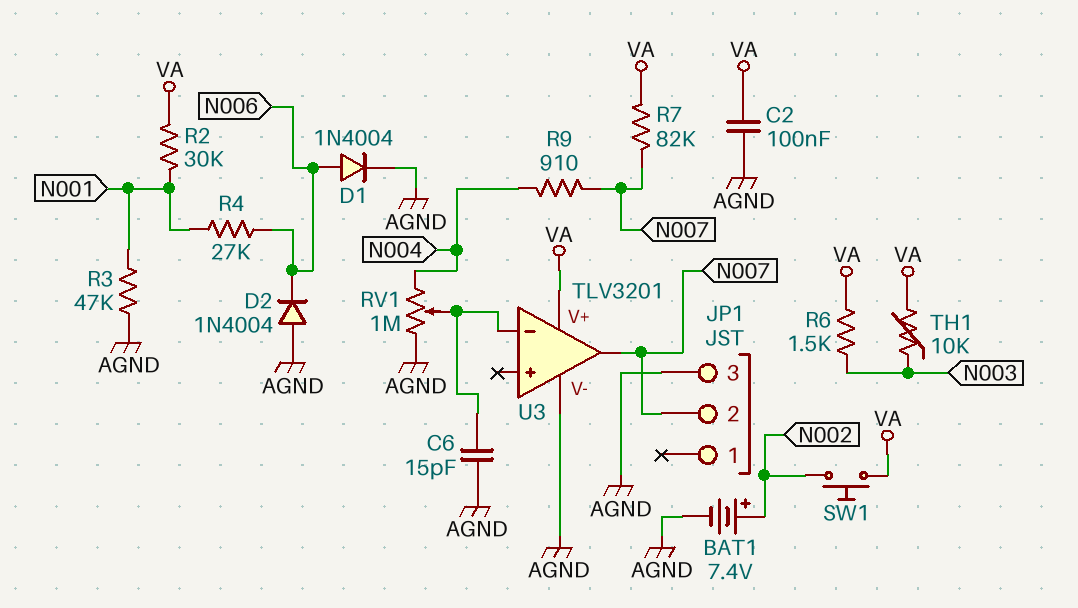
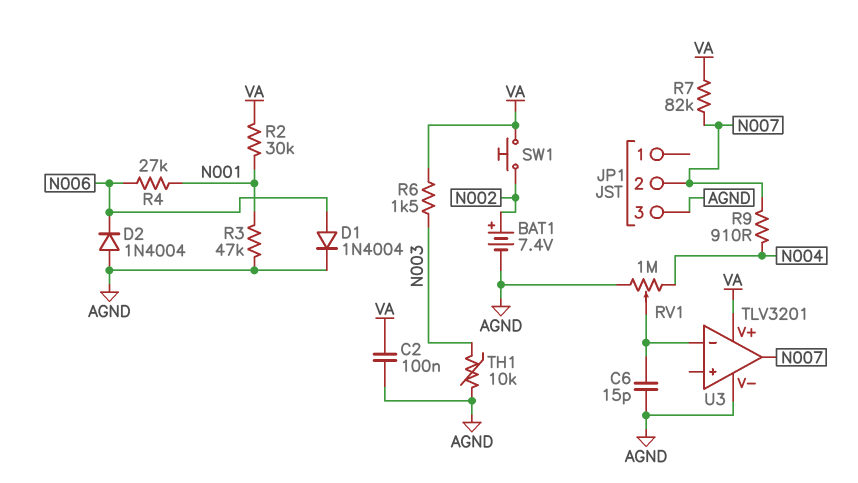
TH1: 10k (N003, VA) -> 10k (AGND, N003)

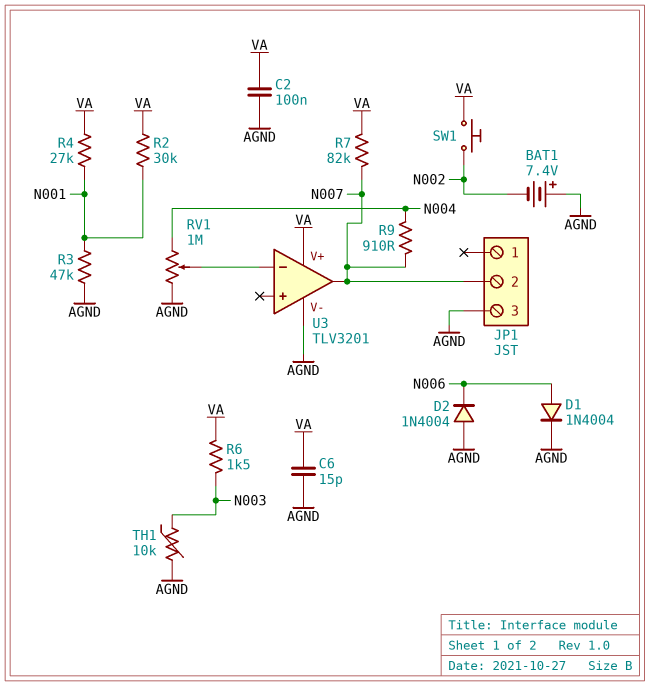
BAT1: 7.4V (plus N002, minus AGND) -> 7.4V (plus AGND, minus N002)
C6: 15pF (AGND, U3/in-) -> 15pF (AGND, VA)
R4: 27k (N001, N006) -> 27k (N001, VA)

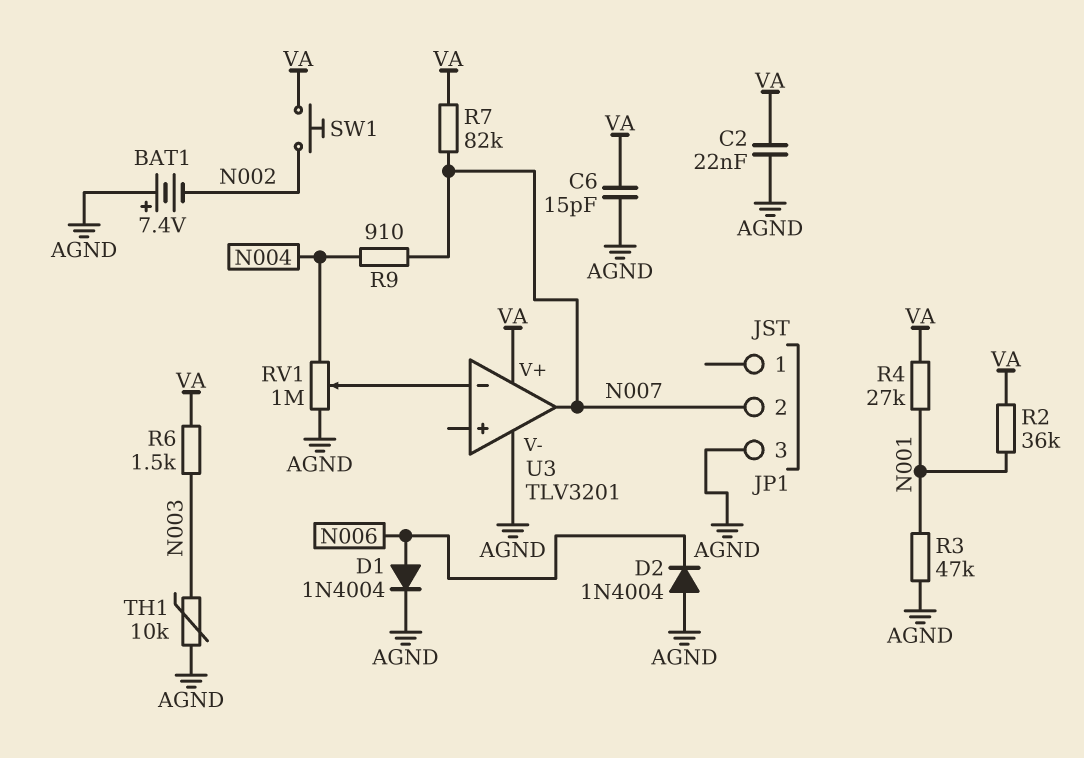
C2: 100nF (AGND, VA) -> 22nF (AGND, VA)
R2: 30k (N001, VA) -> 36k (N001, VA)

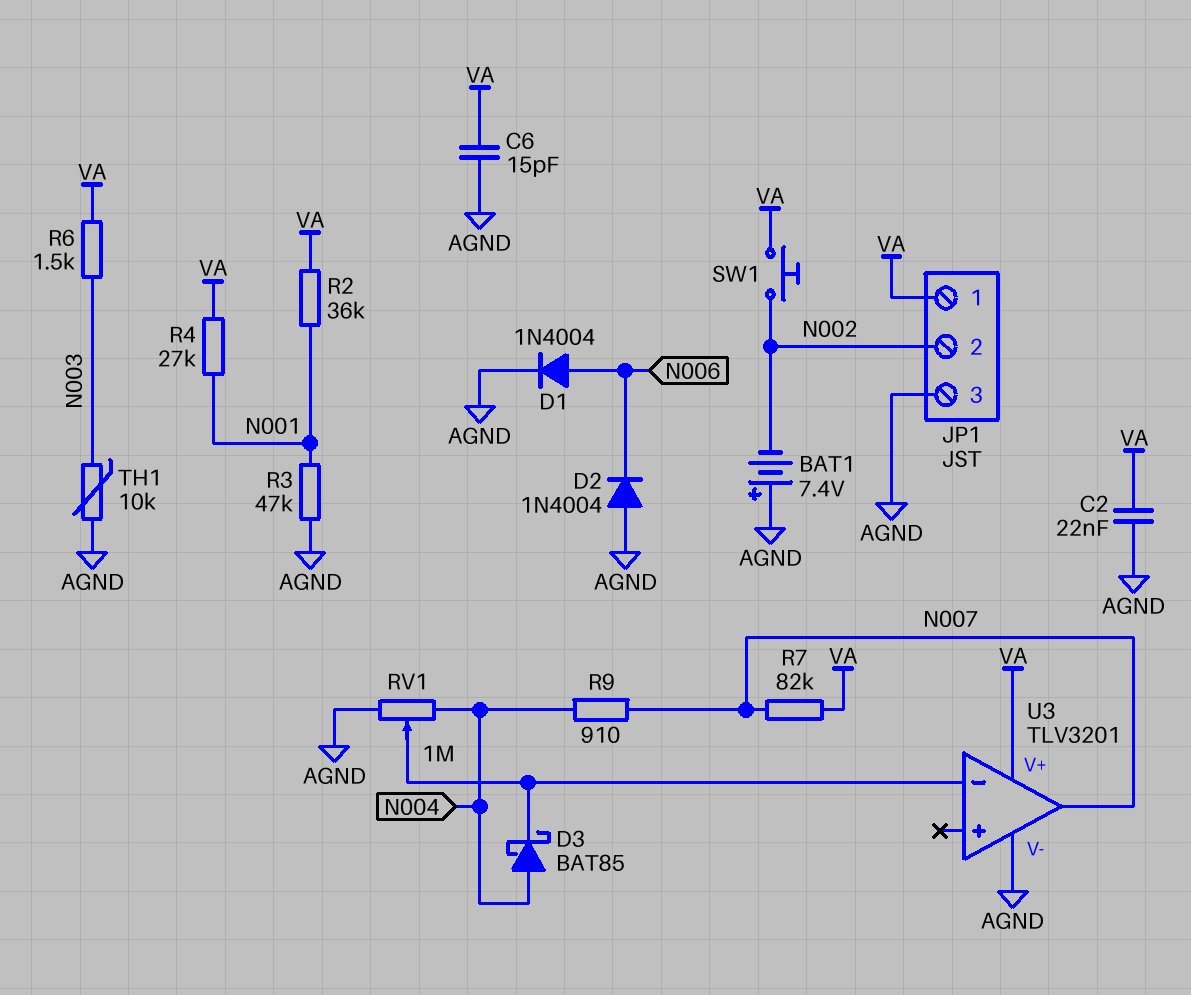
D3: none -> schottky BAT85 (A N004, K U3/in-)
JP1 pin 1: none -> VA
JP1 pin 2: N007 -> N002

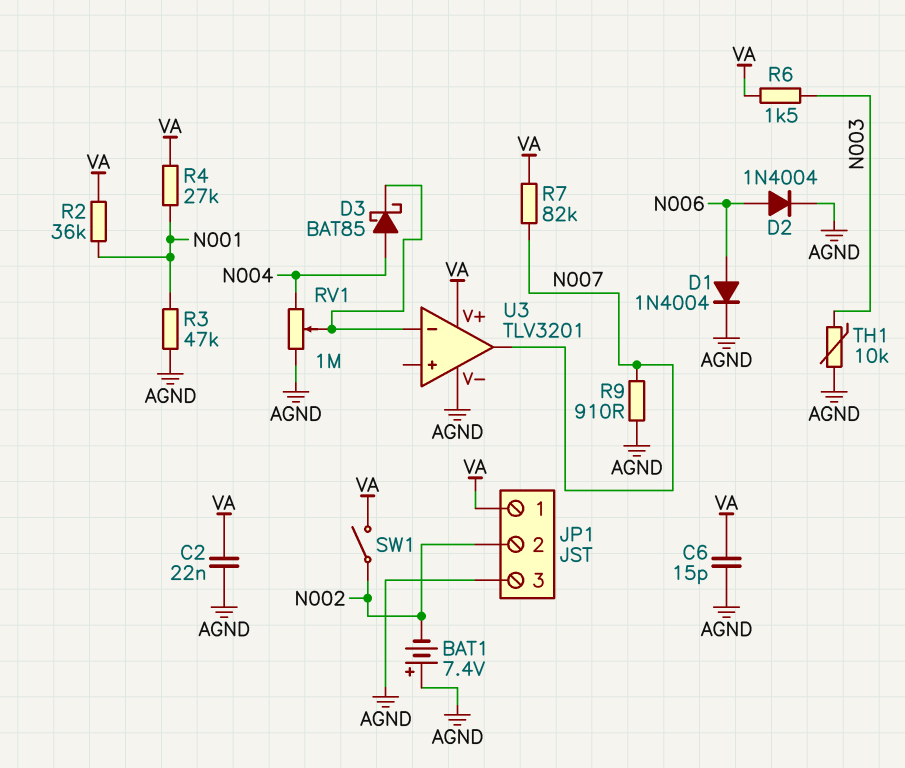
D2: diode 1N4004 (A AGND, K N006) -> diode 1N4004 (A N006, K AGND)
R9: 910 (N004, N007) -> 910 (AGND, N007)
SW1: button (N002, VA) -> switch (N002, VA)

